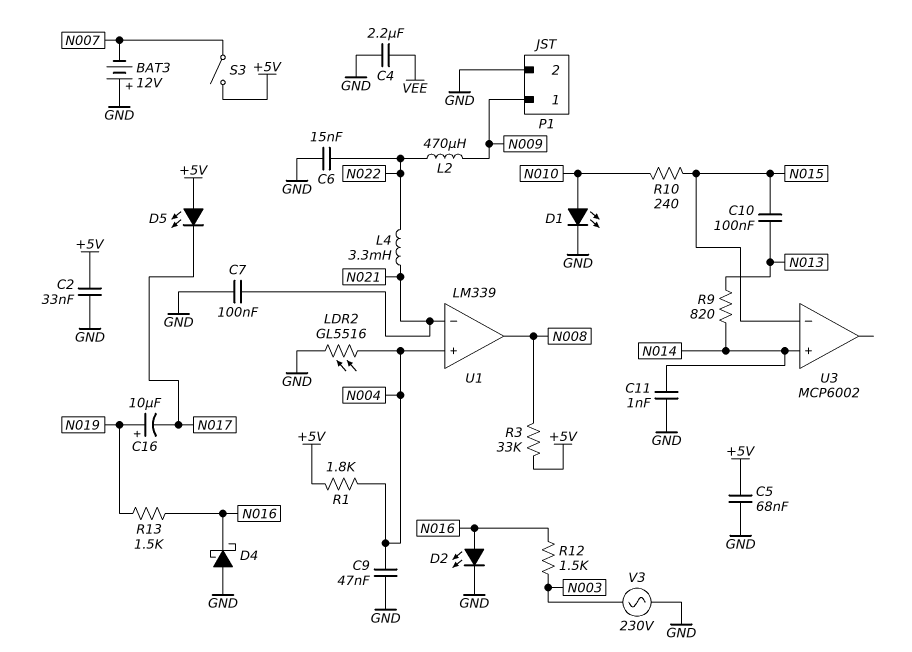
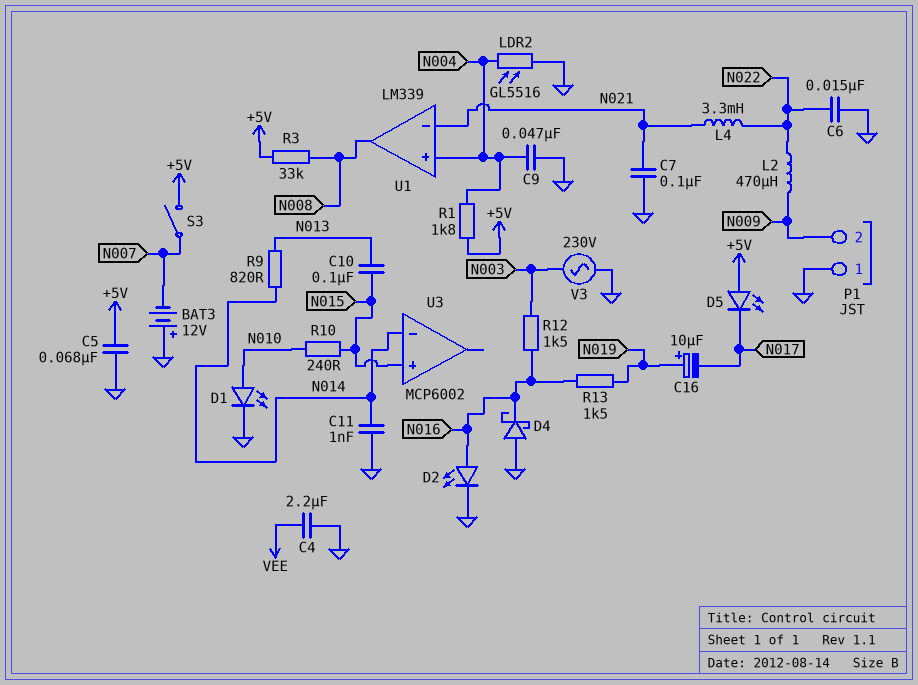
C2: 33nF (+5V, GND) -> none
P1 pin 1: N009 -> GND
P1 pin 2: GND -> N009
U3 pin in+: N014 -> N015
U3 pin in-: N015 -> N014

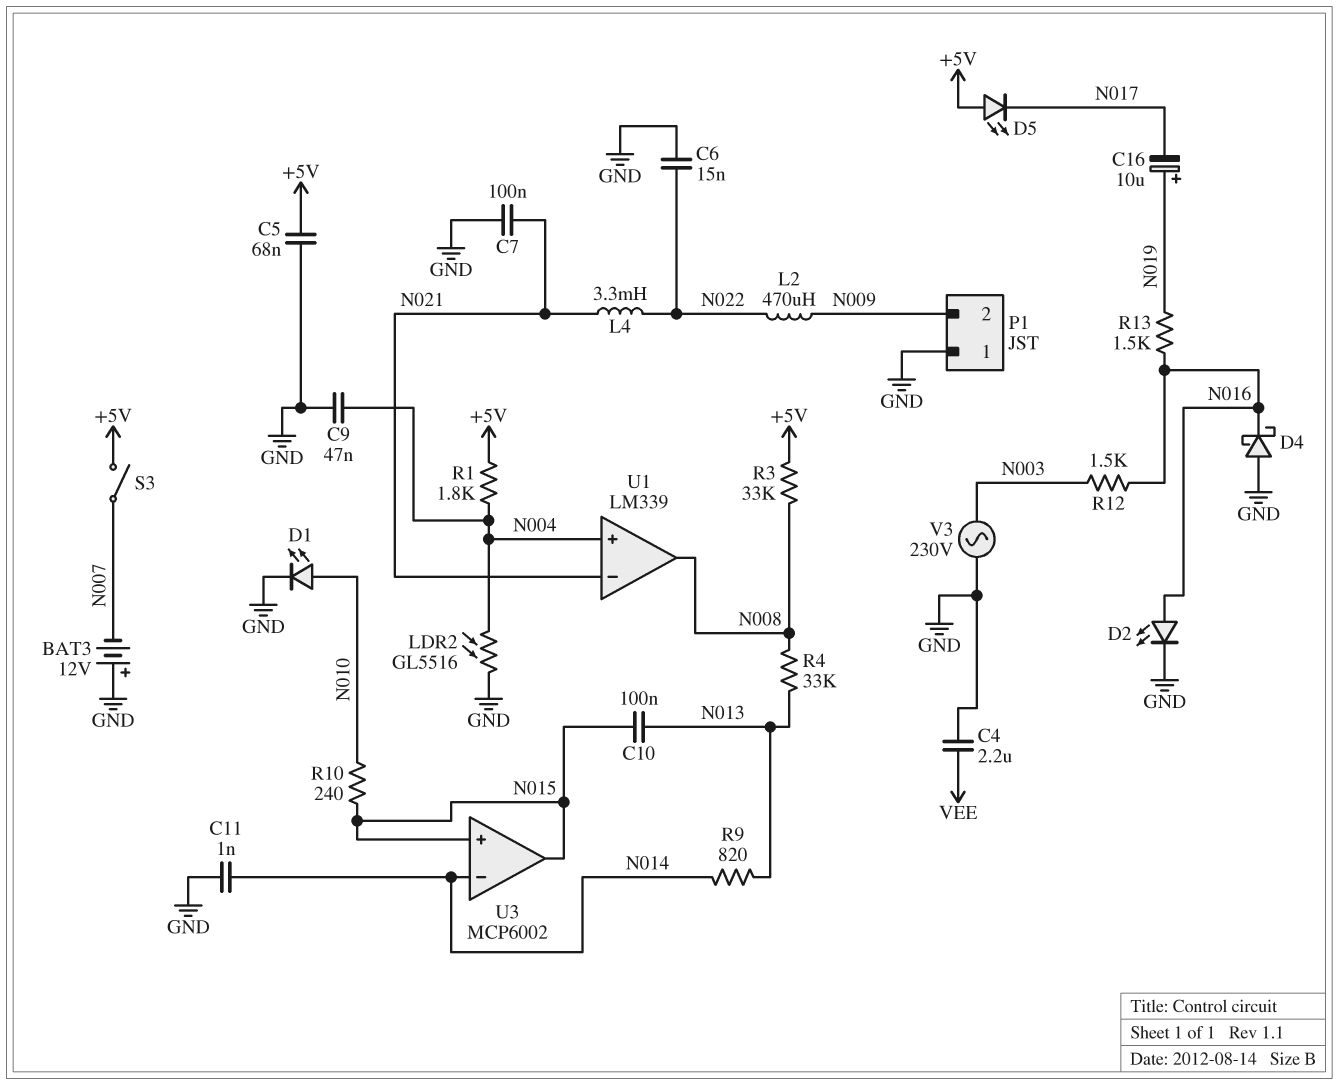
R4: none -> 33k (N008, N013)
U3 pin out: none -> N015

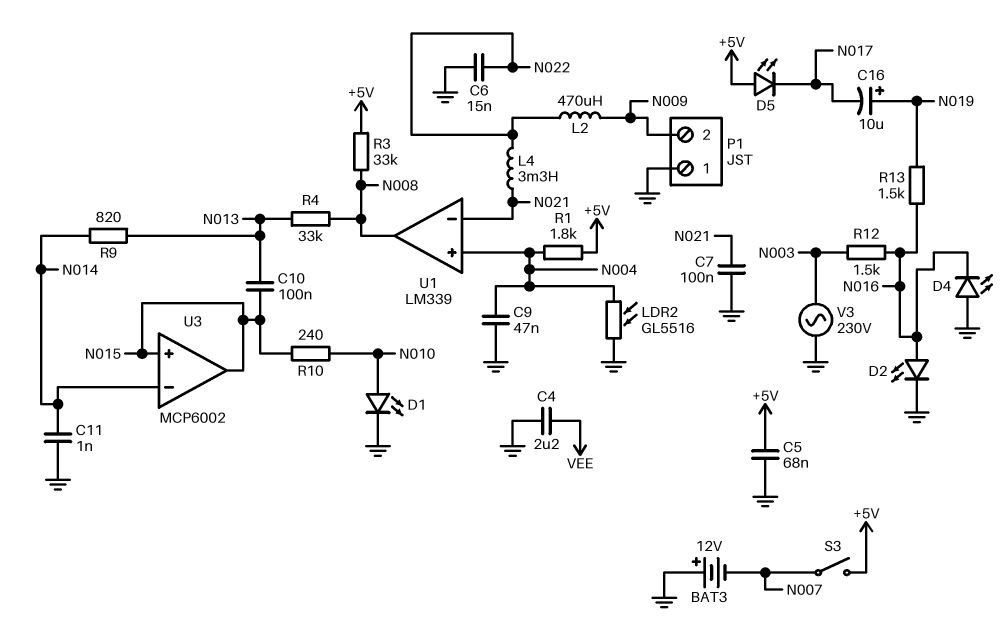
D4: schottky (A GND, K N016) -> LED (A GND, K N016)

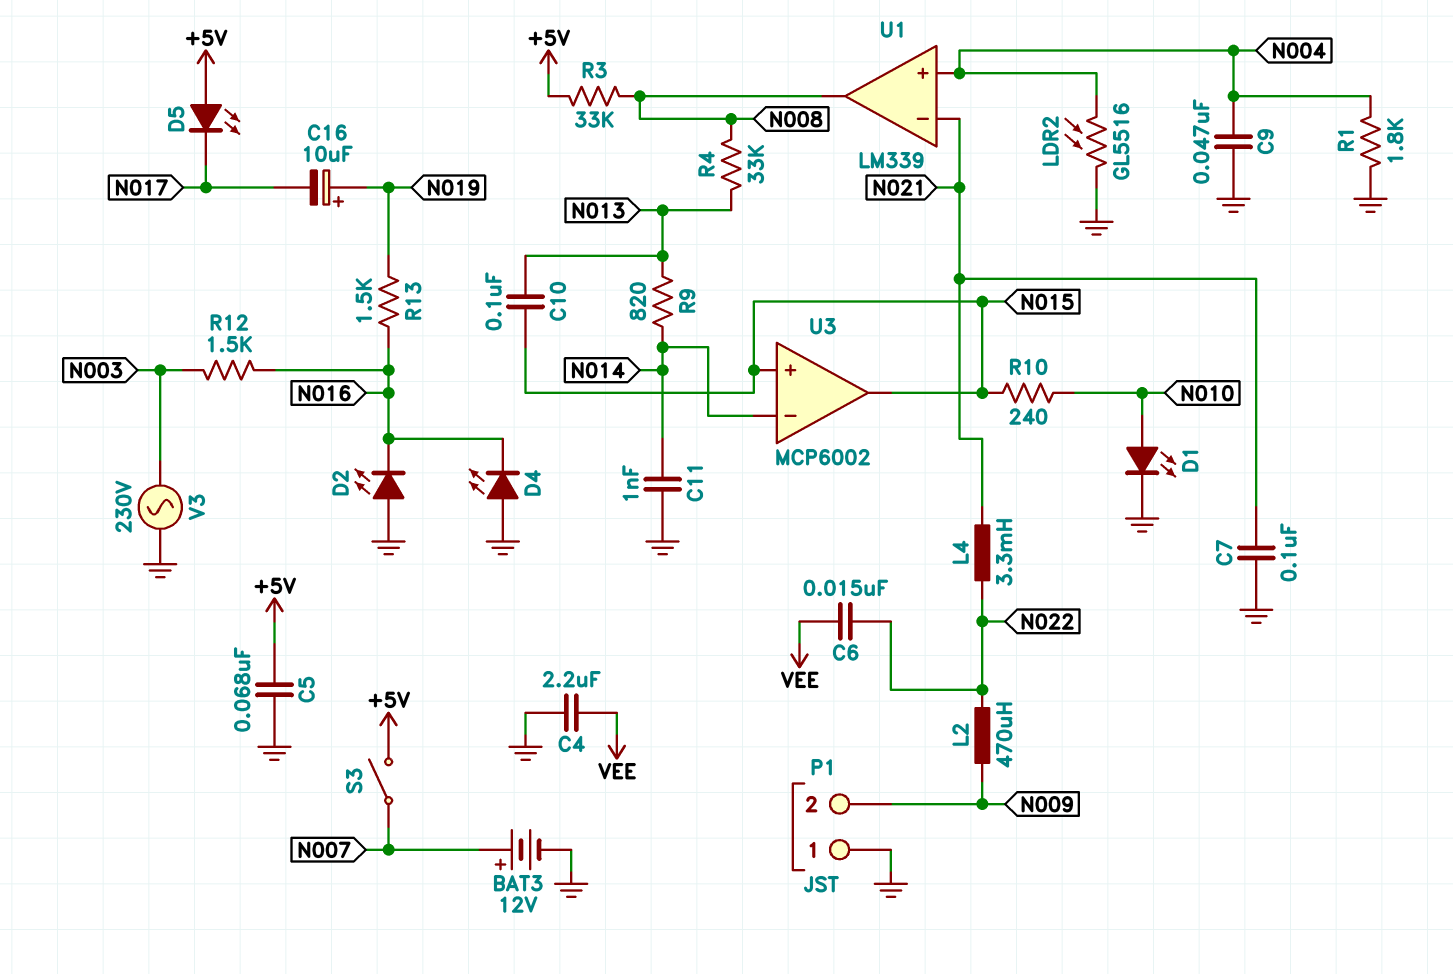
BAT3: 12V (plus GND, minus N007) -> 12V (plus N007, minus GND)
C6: 15nF (GND, N022) -> 15nF (N022, VEE)
D2: LED (A N016, K GND) -> LED (A GND, K N016)
R1: 1.8k (+5V, N004) -> 1.8k (GND, N004)

